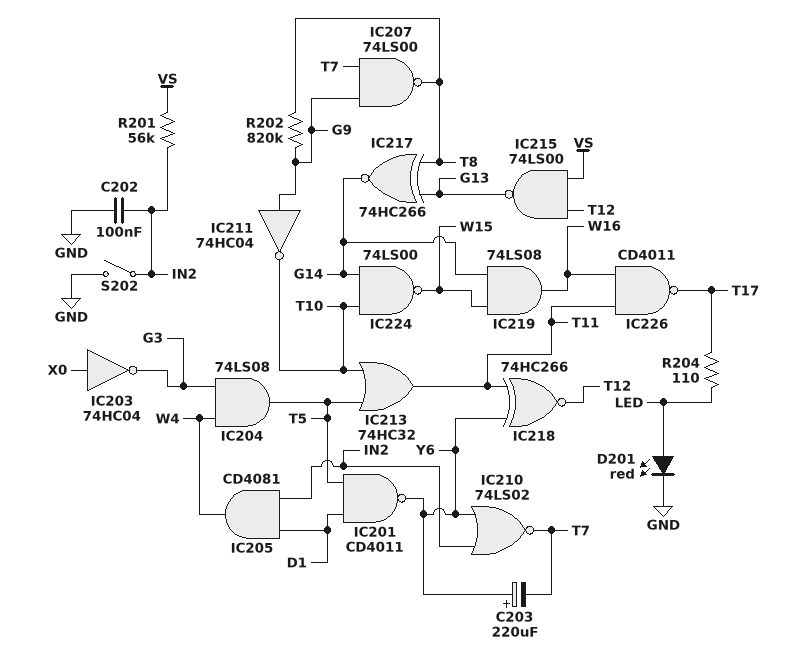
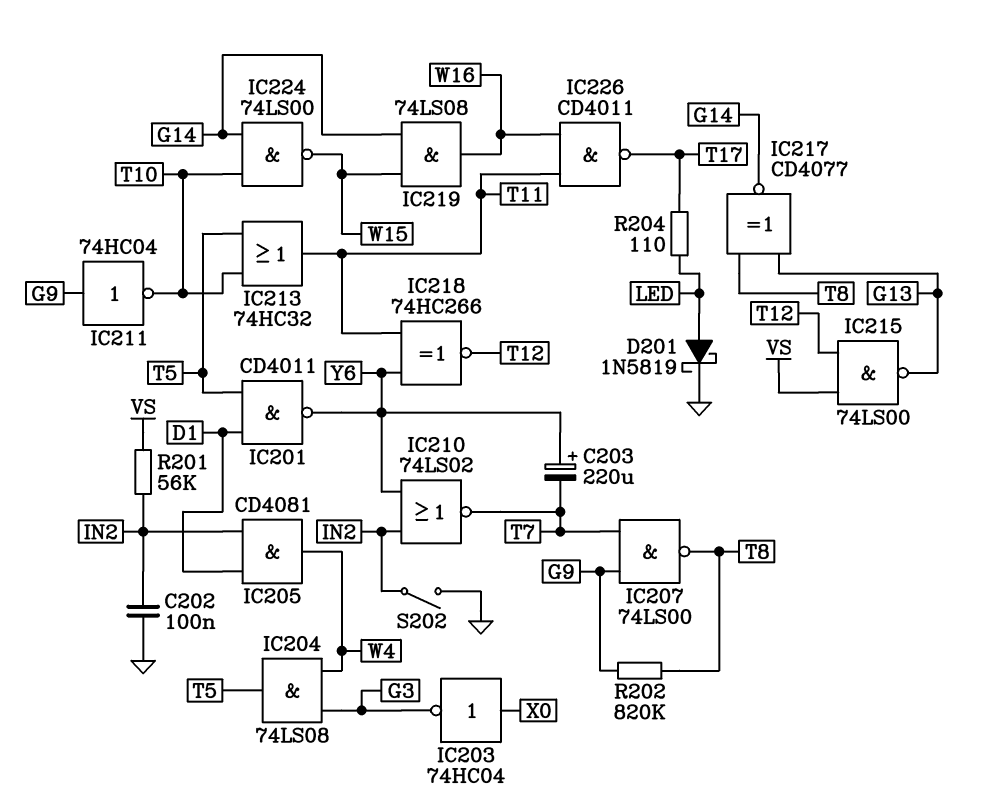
D201: LED red (A LED, K GND) -> schottky 1N5819 (A LED, K GND)
IC217: XNOR 74HC266 (in G13, in T8, out G14) -> XNOR CD4077 (in G13, in T8, out G14)

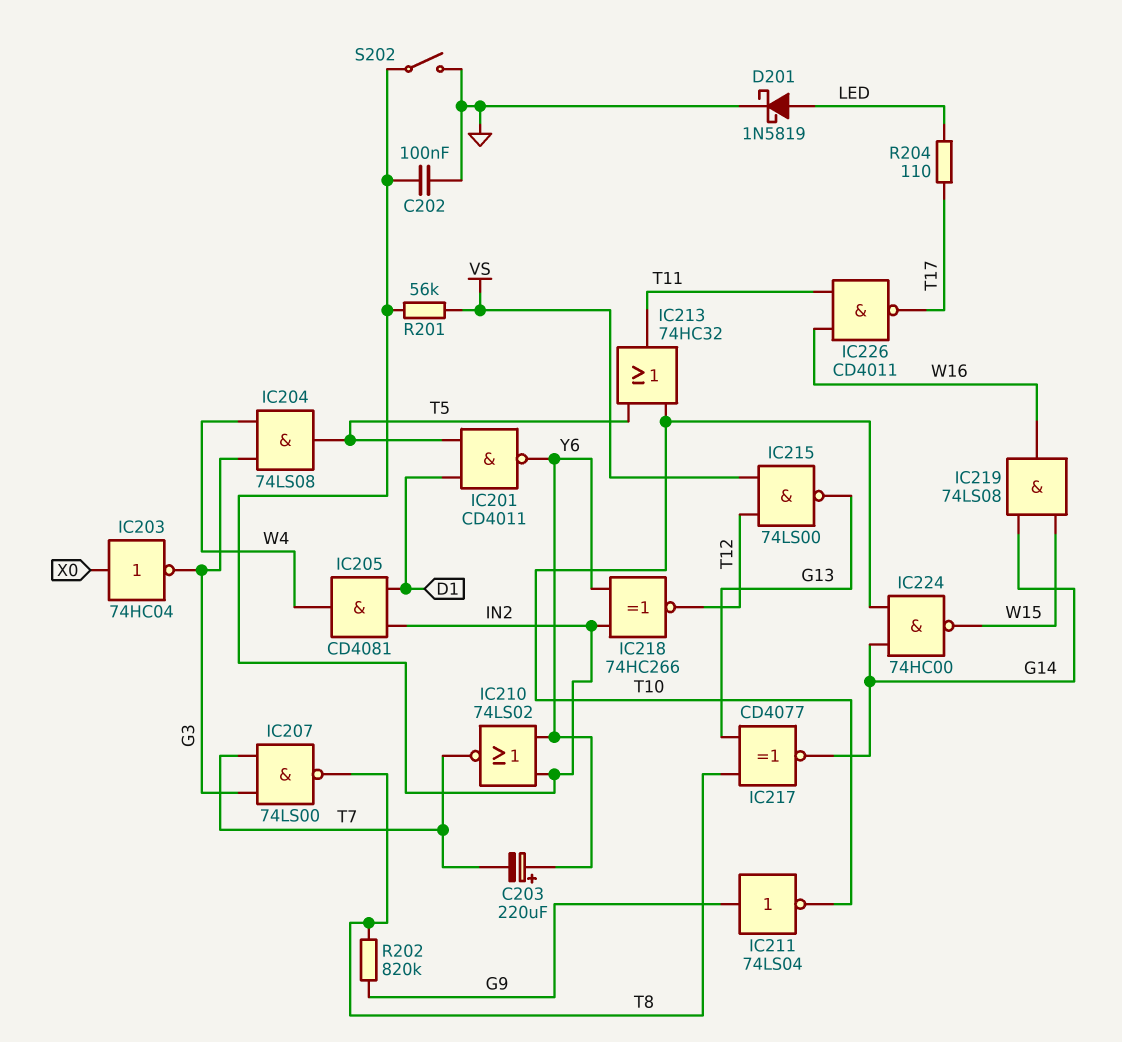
IC207: NAND 74LS00 (in G9, in T7, out T8) -> NAND 74LS00 (in G3, in T7, out T8)
IC211: NOT 74HC04 (in G9, out T10) -> NOT 74LS04 (in G9, out T10)
IC218: XNOR 74HC266 (in T11, in Y6, out T12) -> XNOR 74HC266 (in IN2, in Y6, out T12)
IC224: NAND 74LS00 (in G14, in T10, out W15) -> NAND 74HC00 (in G14, in T10, out W15)

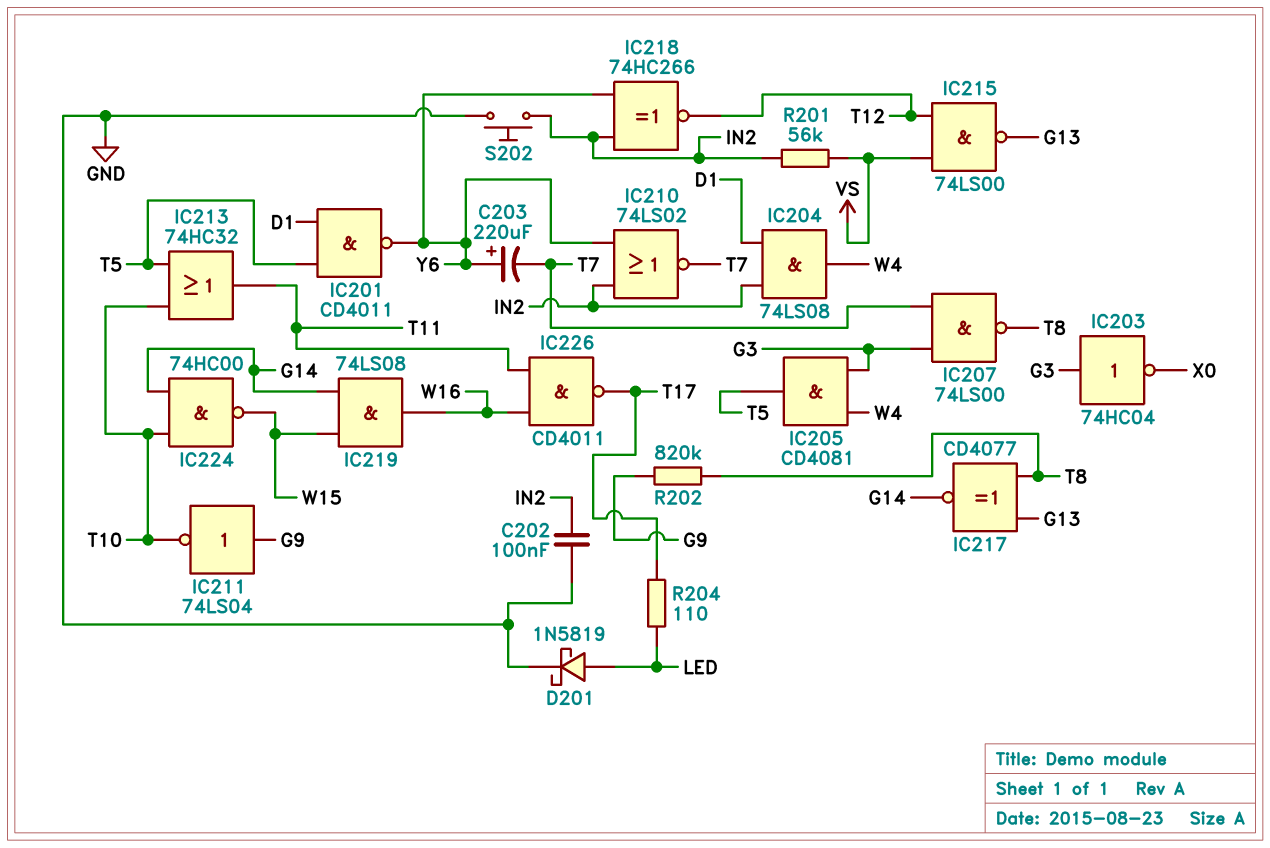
IC203: NOT 74HC04 (in X0, out G3) -> NOT 74HC04 (in G3, out X0)
IC204: AND 74LS08 (in G3, in W4, out T5) -> AND 74LS08 (in D1, in IN2, out W4)
IC205: AND CD4081 (in D1, in IN2, out W4) -> AND CD4081 (in G3, in W4, out T5)
S202: switch (GND, IN2) -> button (GND, IN2)

